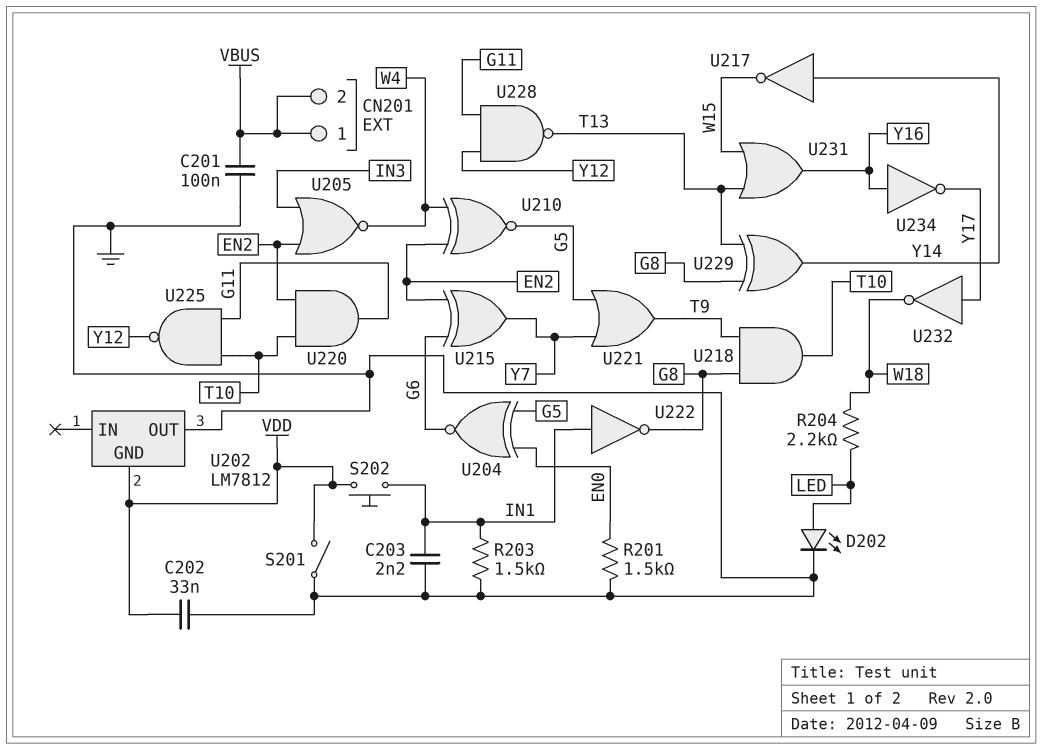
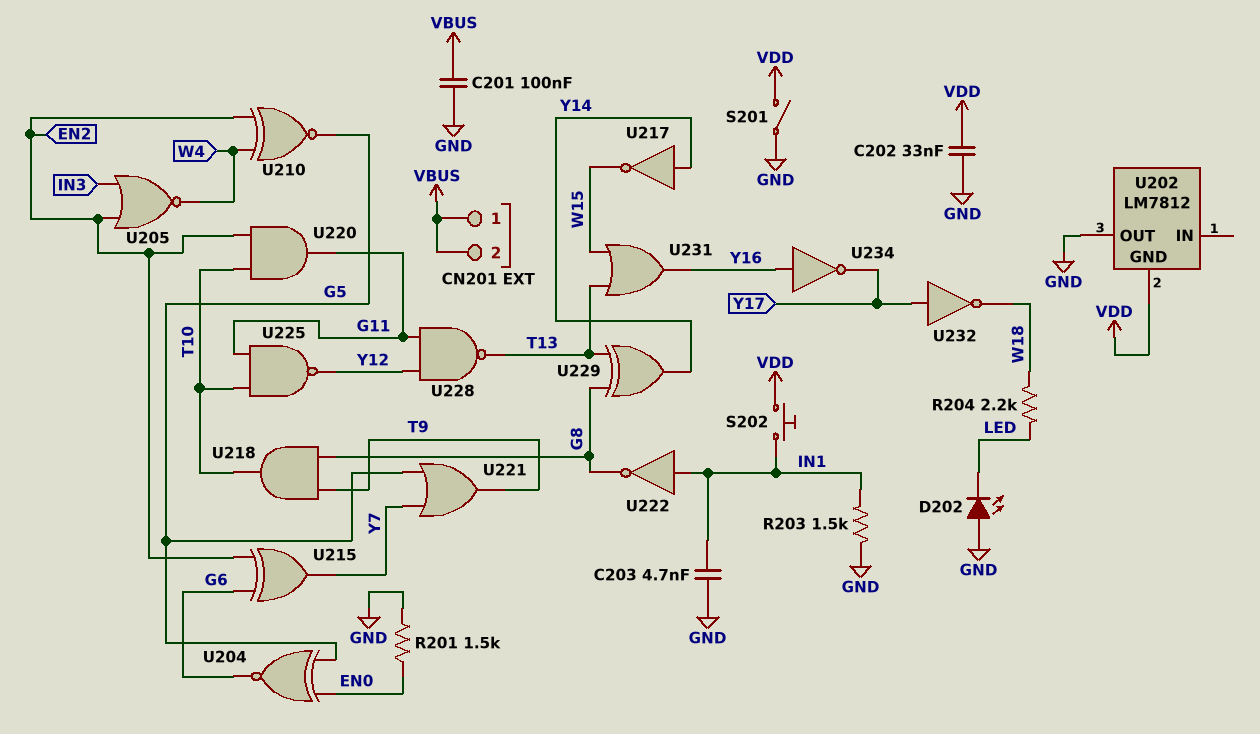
C203: 2.2nF (GND, IN1) -> 4.7nF (GND, IN1)
D202: LED (A LED, K GND) -> LED (A GND, K LED)

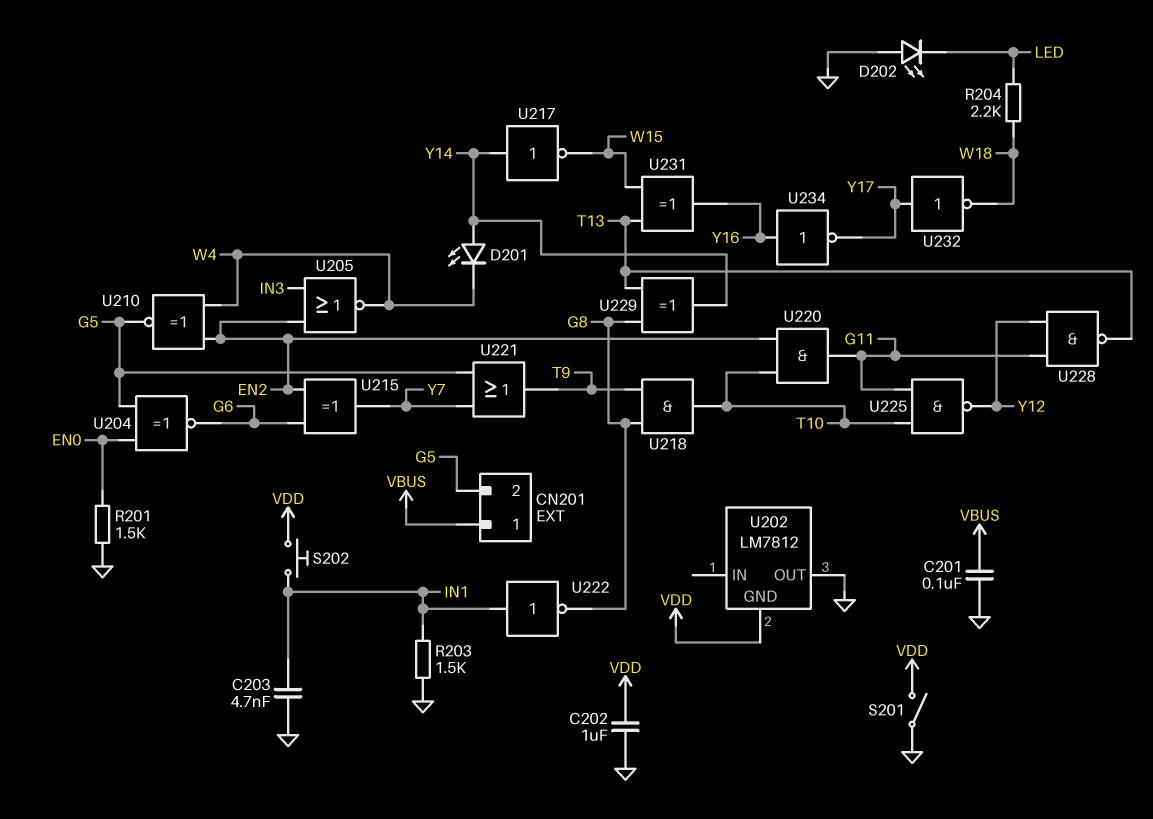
C202: 33nF (GND, VDD) -> 1uF (GND, VDD)
CN201 pin 2: VBUS -> G5
D201: none -> LED (A Y14, K W4)
U231: OR (in T13, in W15, out Y16) -> XOR (in T13, in W15, out Y16)

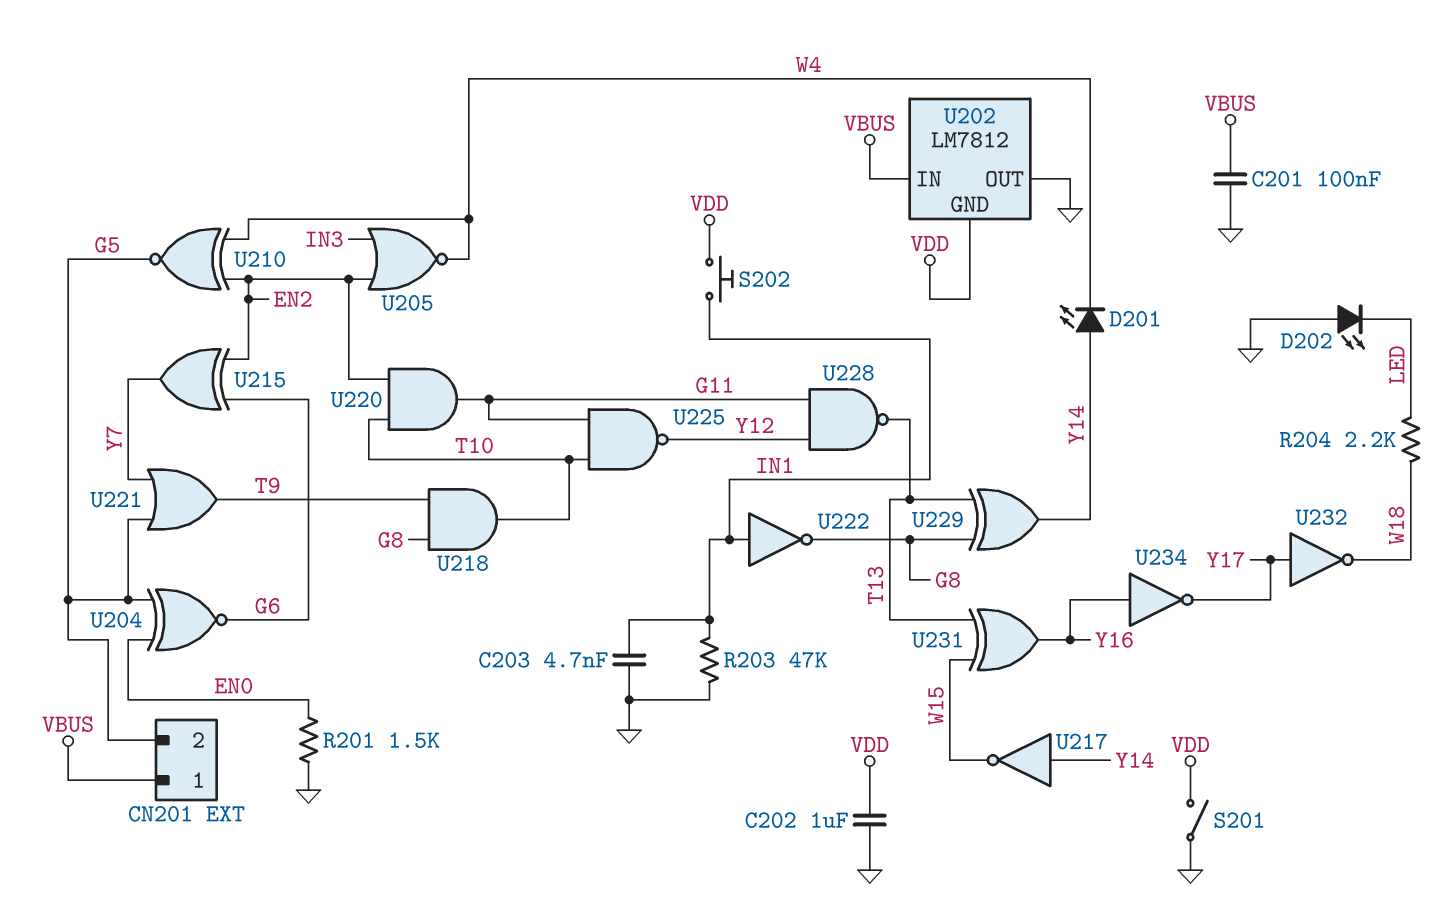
R203: 1.5k (GND, IN1) -> 47k (GND, IN1)
U202 pin IN: none -> VBUS

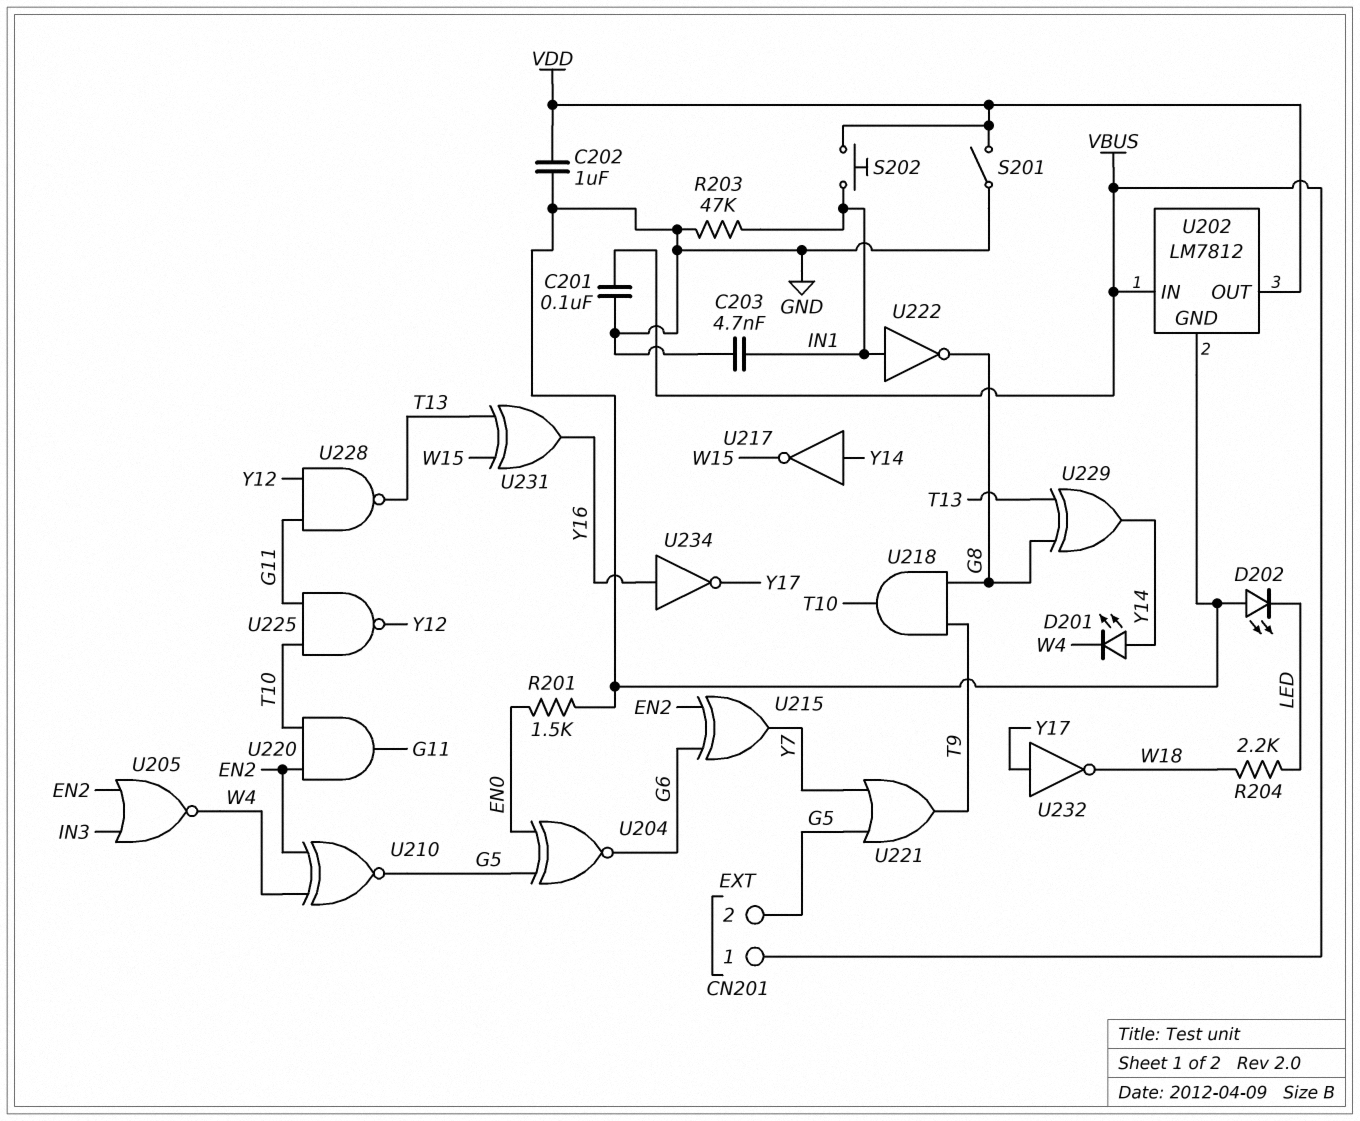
U202 pin GND: VDD -> GND
U202 pin OUT: GND -> VDD

